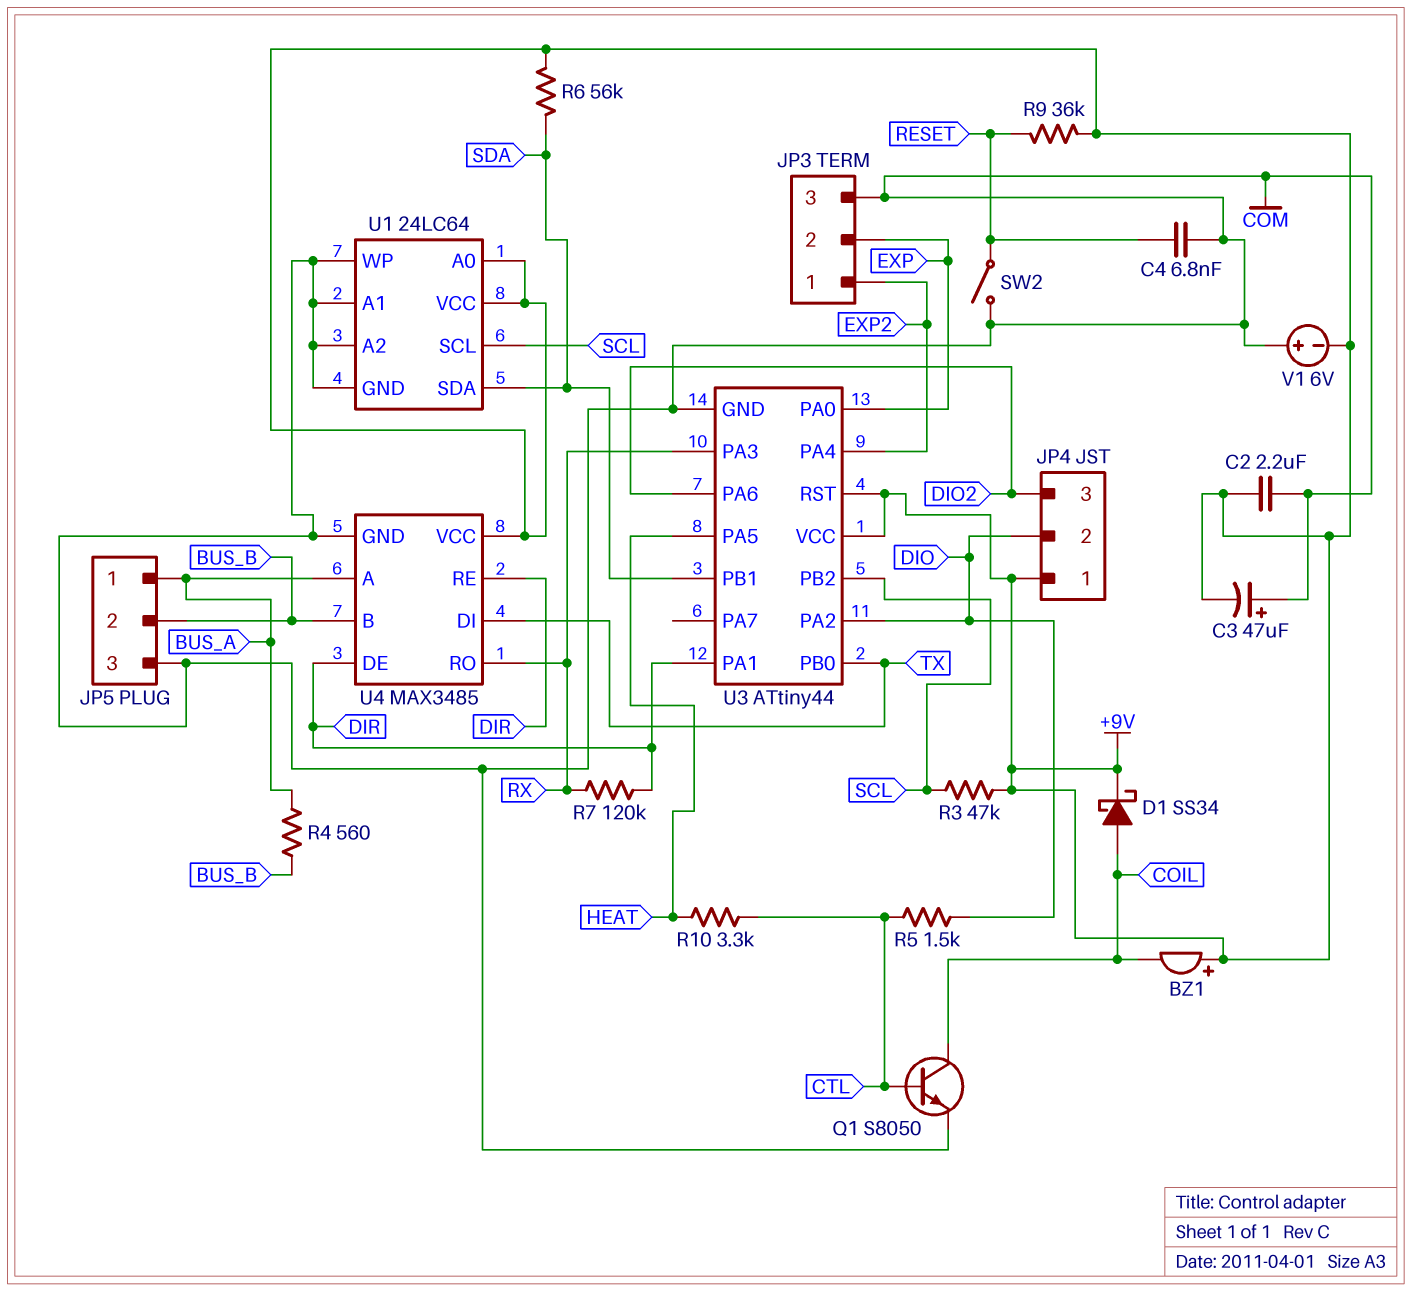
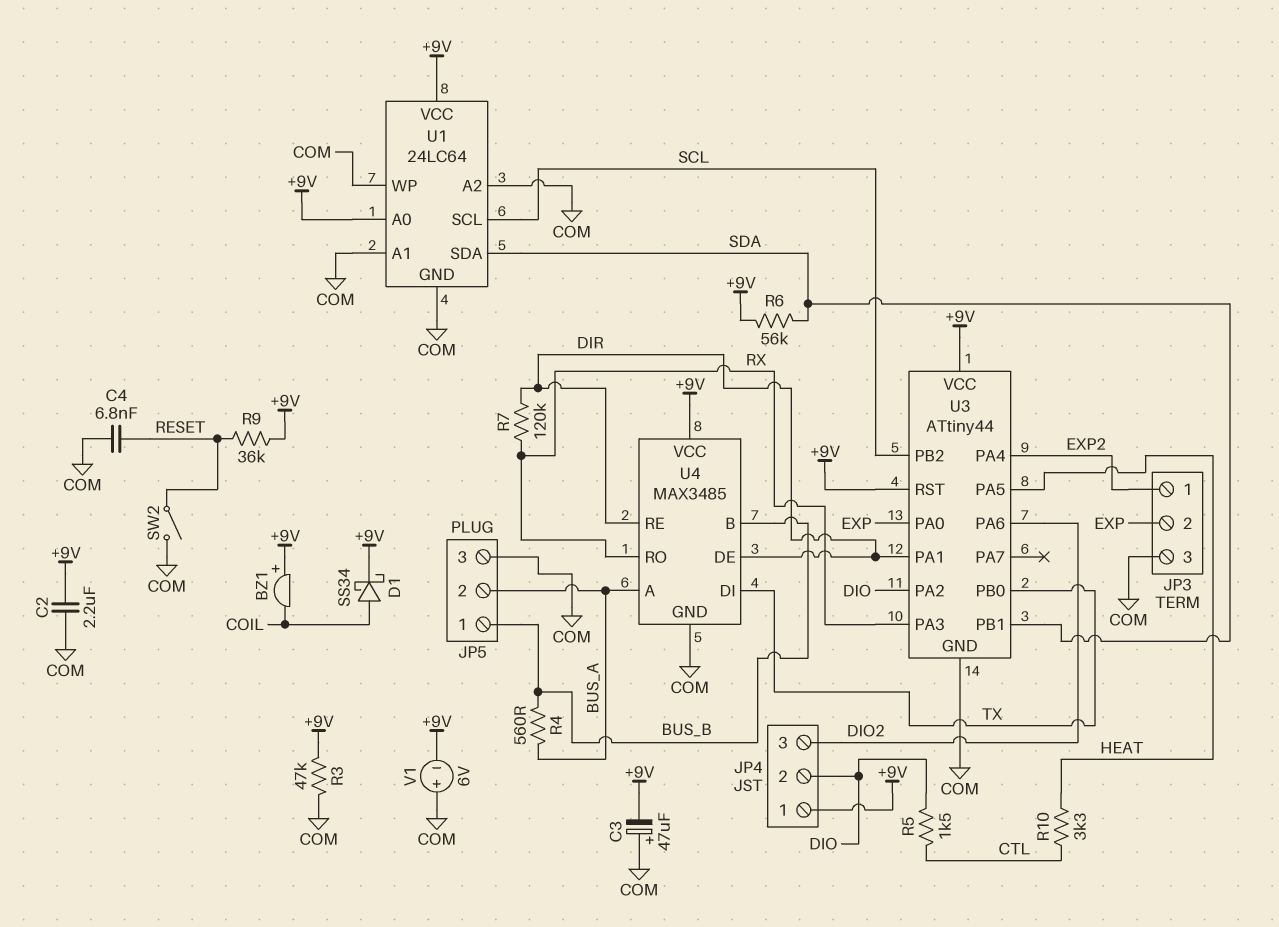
JP5 pin 1: BUS_A -> BUS_B
JP5 pin 2: BUS_B -> BUS_A
Q1: NPN S8050 (B CTL, C COIL, E COM) -> none
R3: 47k (+9V, SCL) -> 47k (+9V, COM)

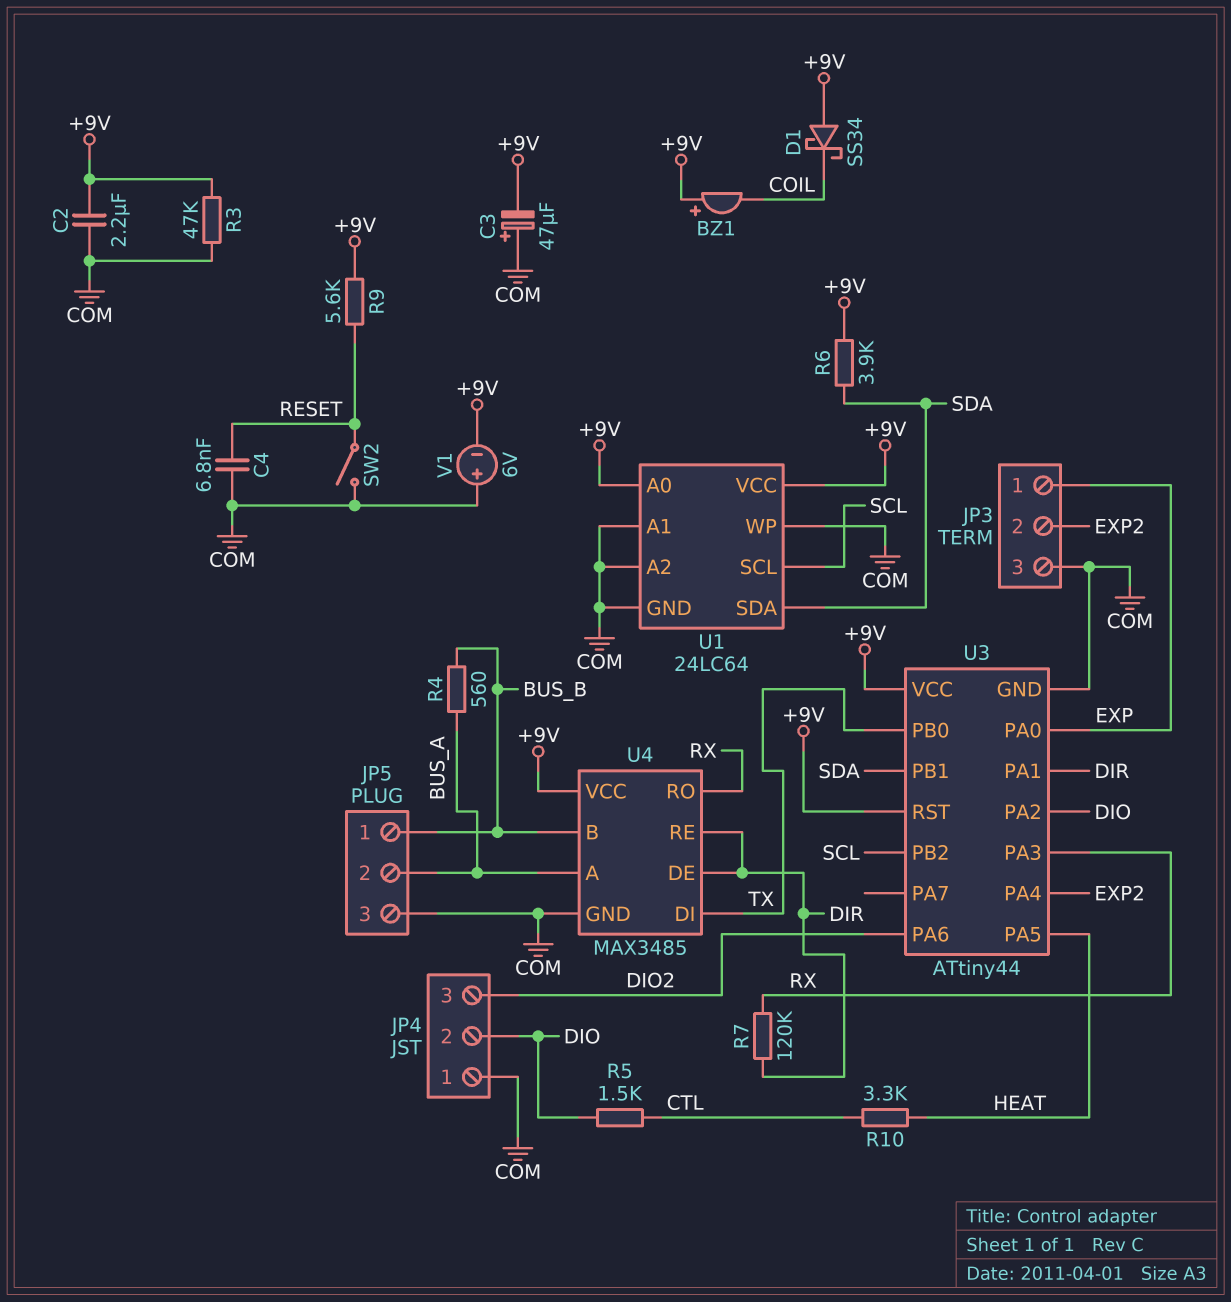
D1: schottky SS34 (A COIL, K +9V) -> schottky SS34 (A +9V, K COIL)
JP3 pin 1: EXP2 -> EXP
JP3 pin 2: EXP -> EXP2
JP4 pin 1: +9V -> COM
R6: 56k (+9V, SDA) -> 3.9k (+9V, SDA)
R9: 36k (+9V, RESET) -> 5.6k (+9V, RESET)

